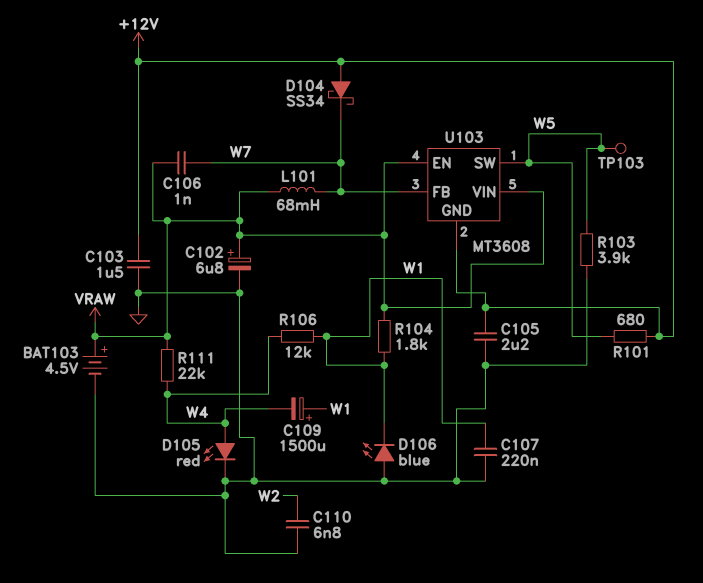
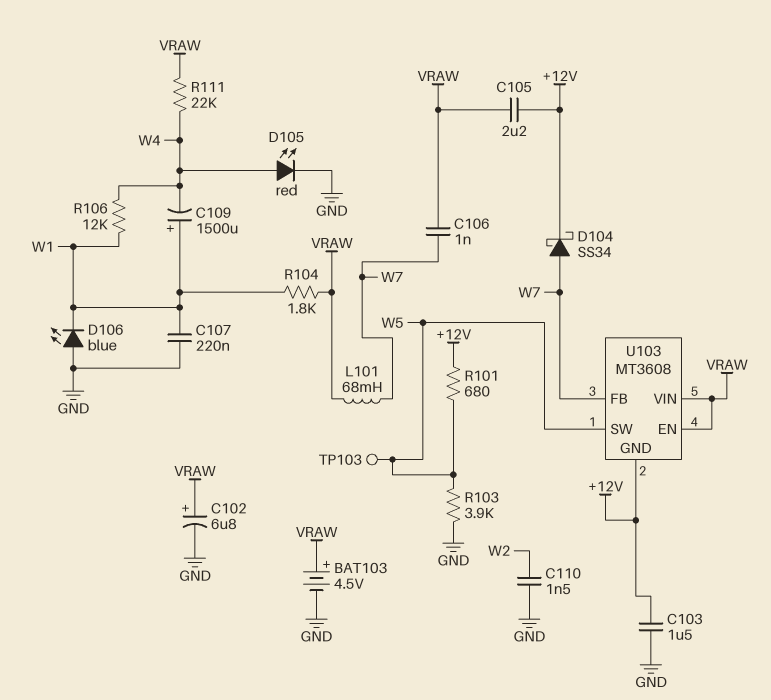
C105: 2.2uF (+12V, GND) -> 2.2uF (+12V, VRAW)
C110: 6.8nF (GND, W2) -> 1.5nF (GND, W2)
D104: schottky SS34 (A +12V, K W7) -> schottky SS34 (A W7, K +12V)

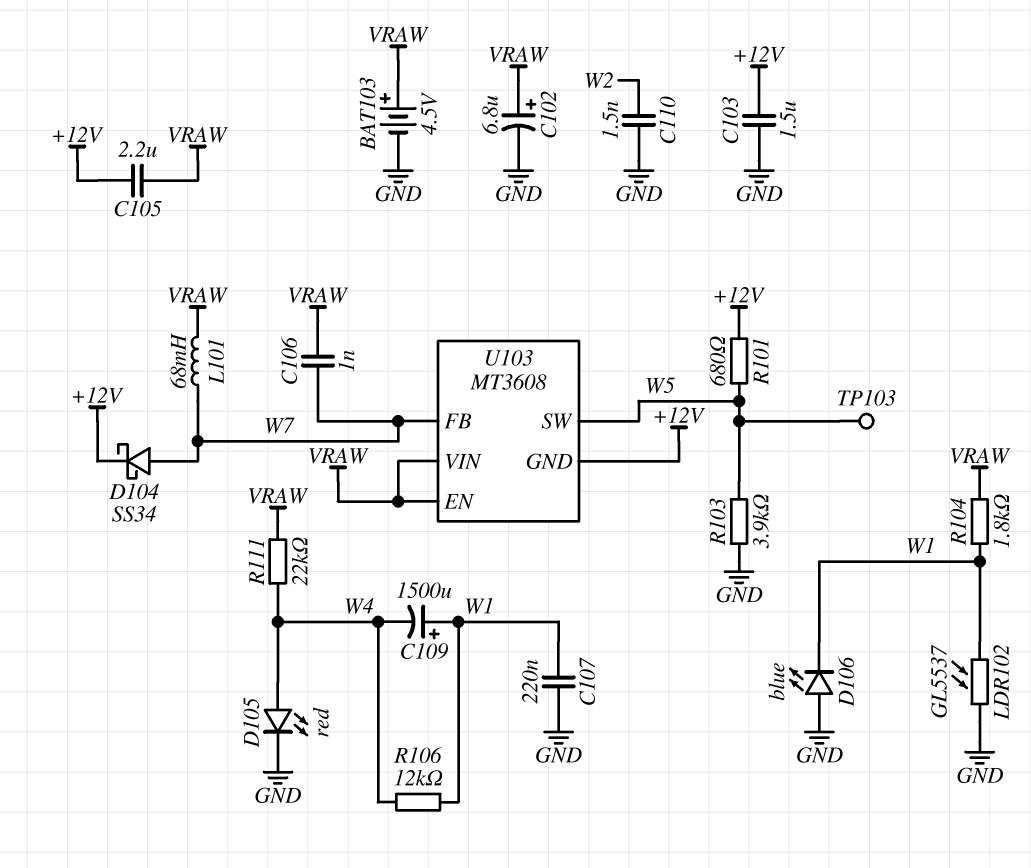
LDR102: none -> GL5537 (GND, W1)

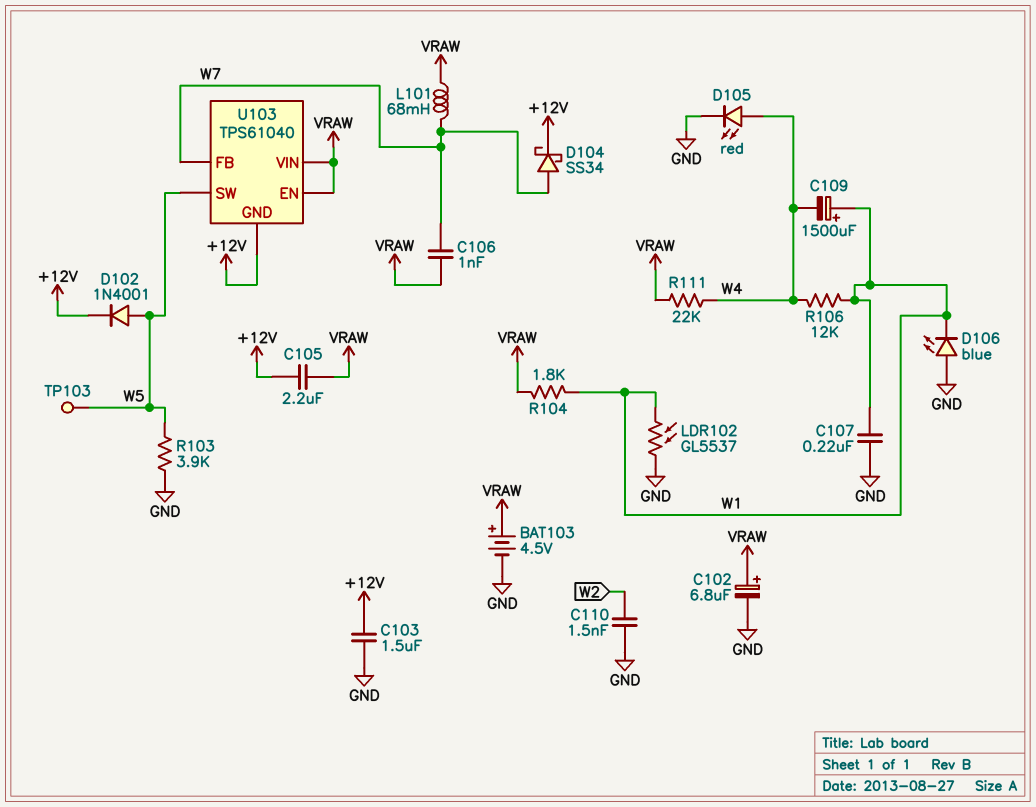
D102: none -> diode 1N4001 (A W5, K +12V)
R101: 680 (+12V, W5) -> none
U103: MT3608 -> TPS61040

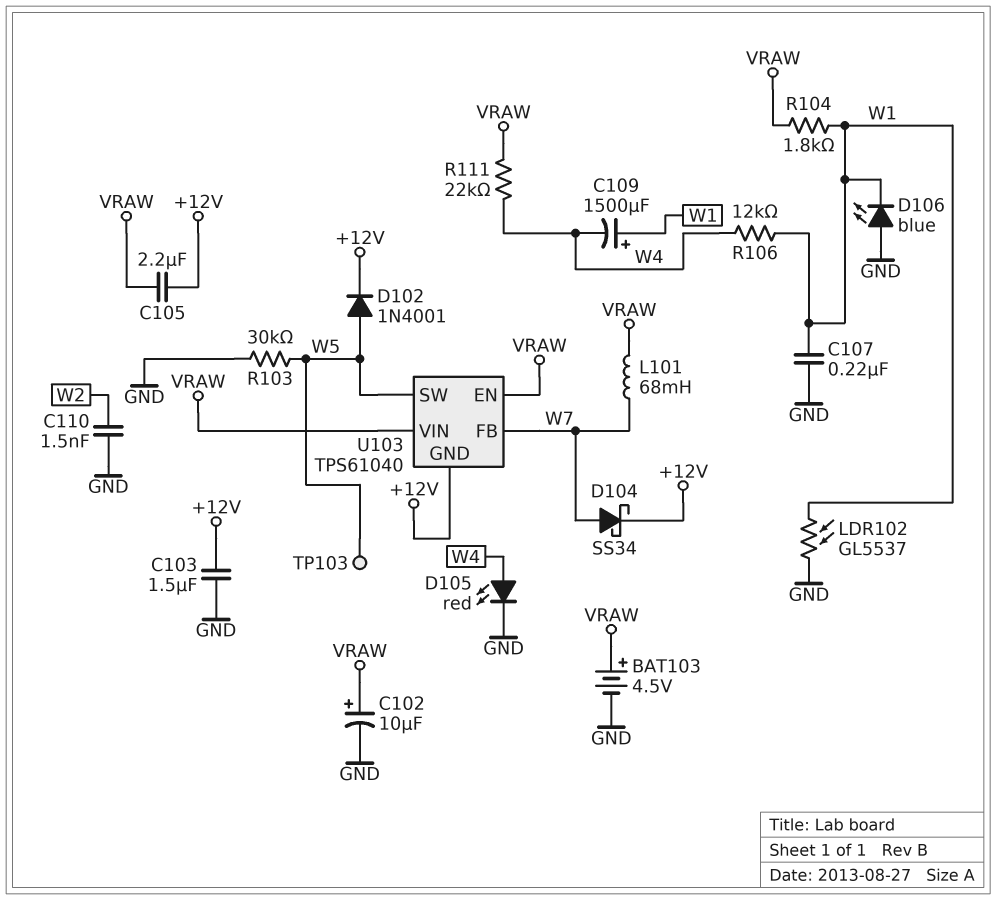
C102: 6.8uF (plus VRAW, minus GND) -> 10uF (plus VRAW, minus GND)
C106: 1nF (VRAW, W7) -> none
R103: 3.9k (GND, W5) -> 30k (GND, W5)

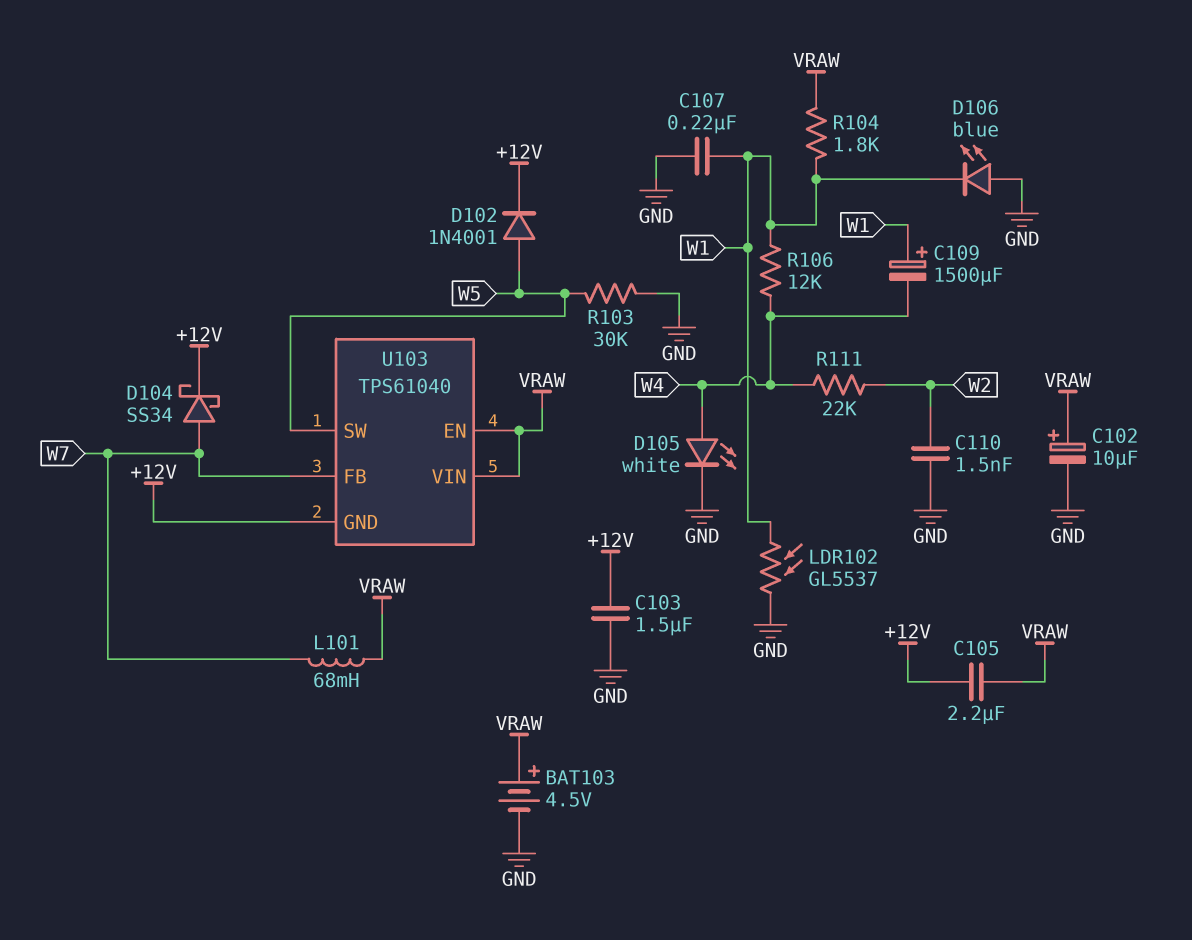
D105: LED red (A W4, K GND) -> LED white (A W4, K GND)
R111: 22k (VRAW, W4) -> 22k (W2, W4)
TP103: test point (W5) -> none

